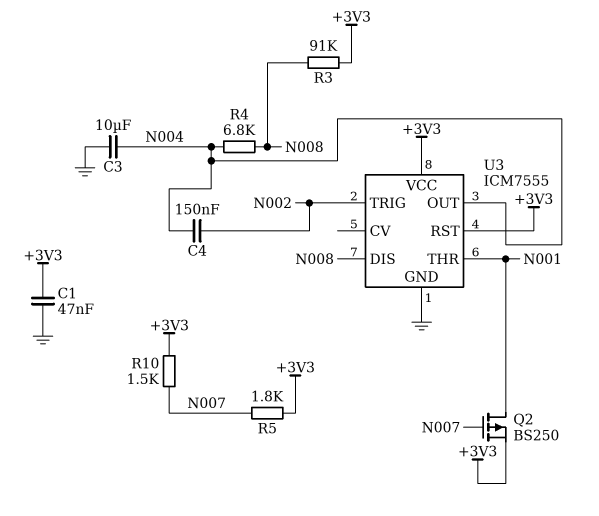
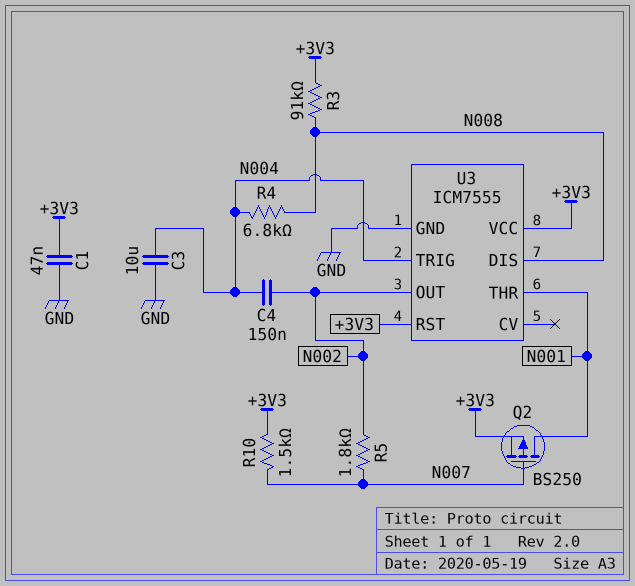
R5: 1.8k (+3V3, N007) -> 1.8k (N002, N007)
U3 pin OUT: N004 -> N002
U3 pin TRIG: N002 -> N004

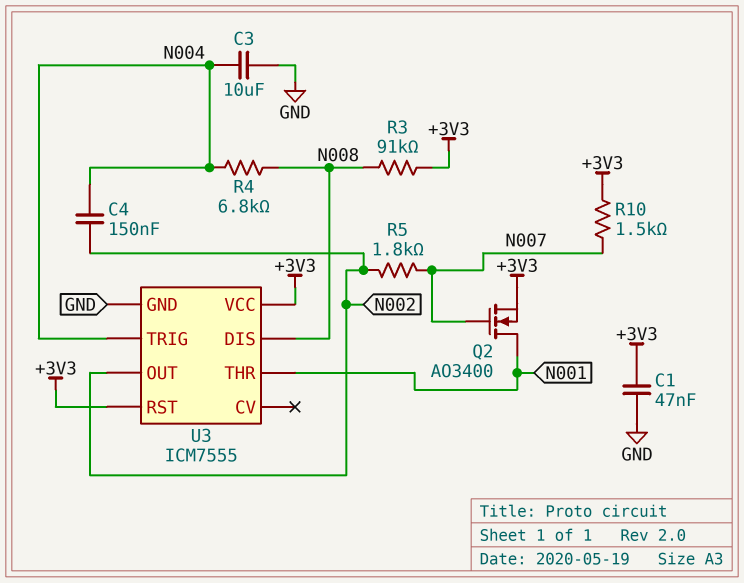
Q2: PMOS BS250 (G N007, D N001, S +3V3) -> NMOS AO3400 (G N007, D N001, S +3V3)

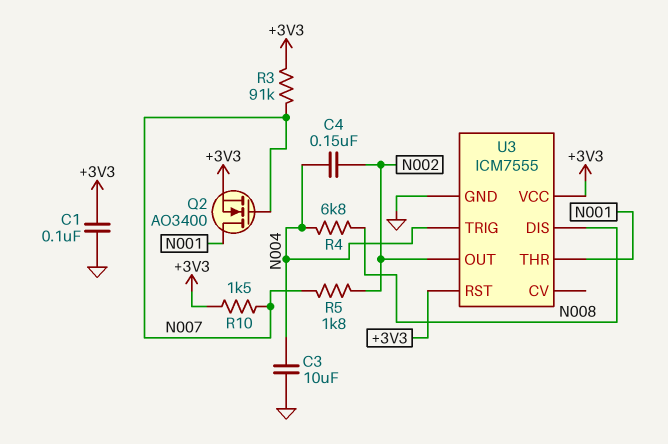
C1: 47nF (+3V3, GND) -> 100nF (+3V3, GND)
R3: 91k (+3V3, N008) -> 91k (+3V3, N007)

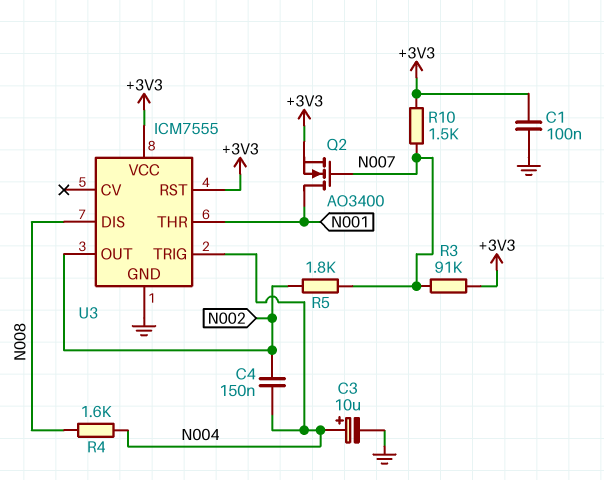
C3: 10uF (GND, N004) -> 10uF (plus N004, minus GND)
R4: 6.8k (N004, N008) -> 1.6k (N004, N008)

